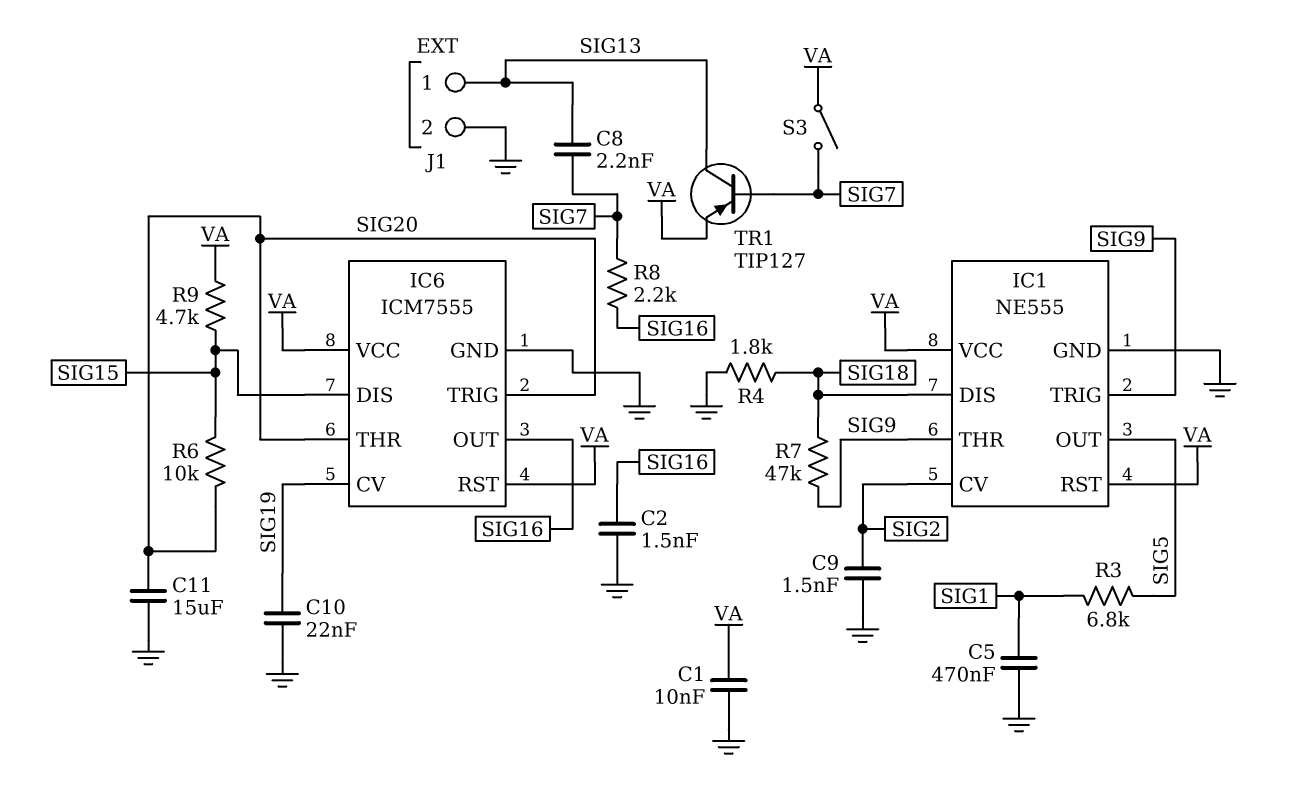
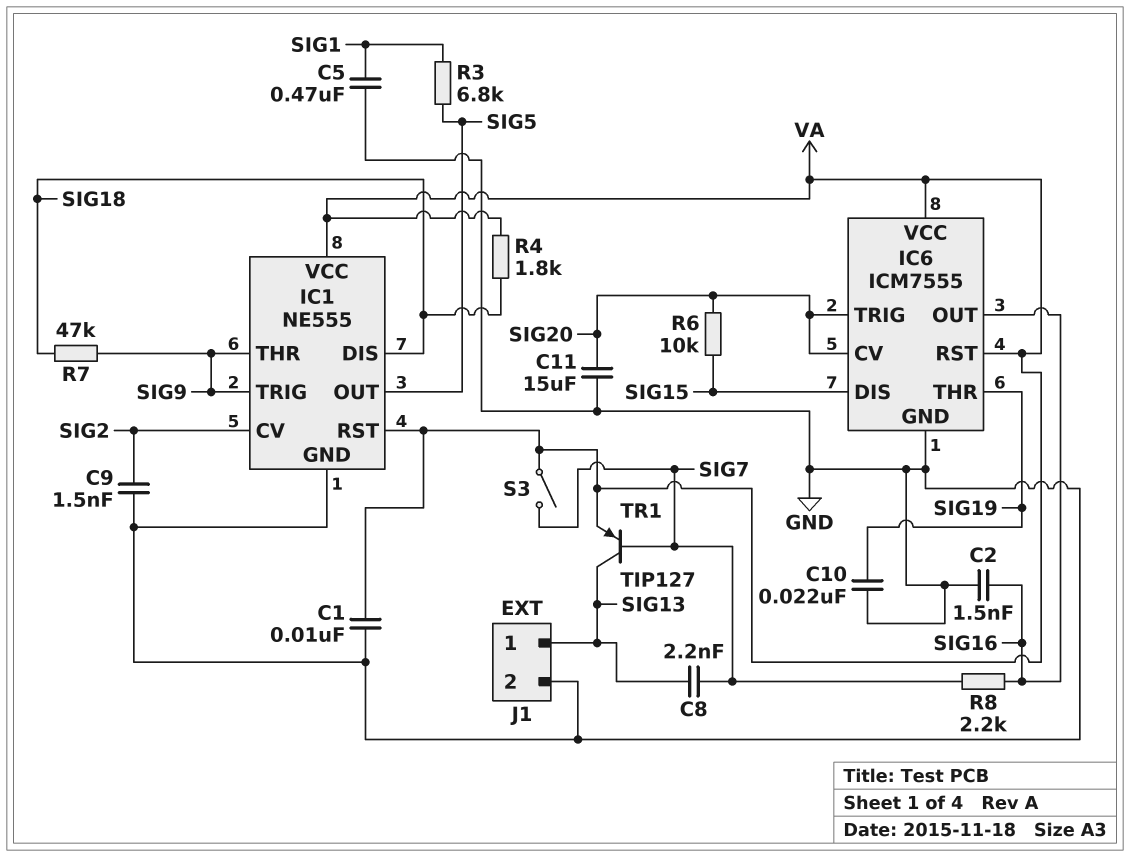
IC6 pin CV: SIG19 -> SIG20
IC6 pin THR: SIG20 -> SIG19
R4: 1.8k (GND, SIG18) -> 1.8k (SIG18, VA)
R9: 4.7k (SIG15, VA) -> none

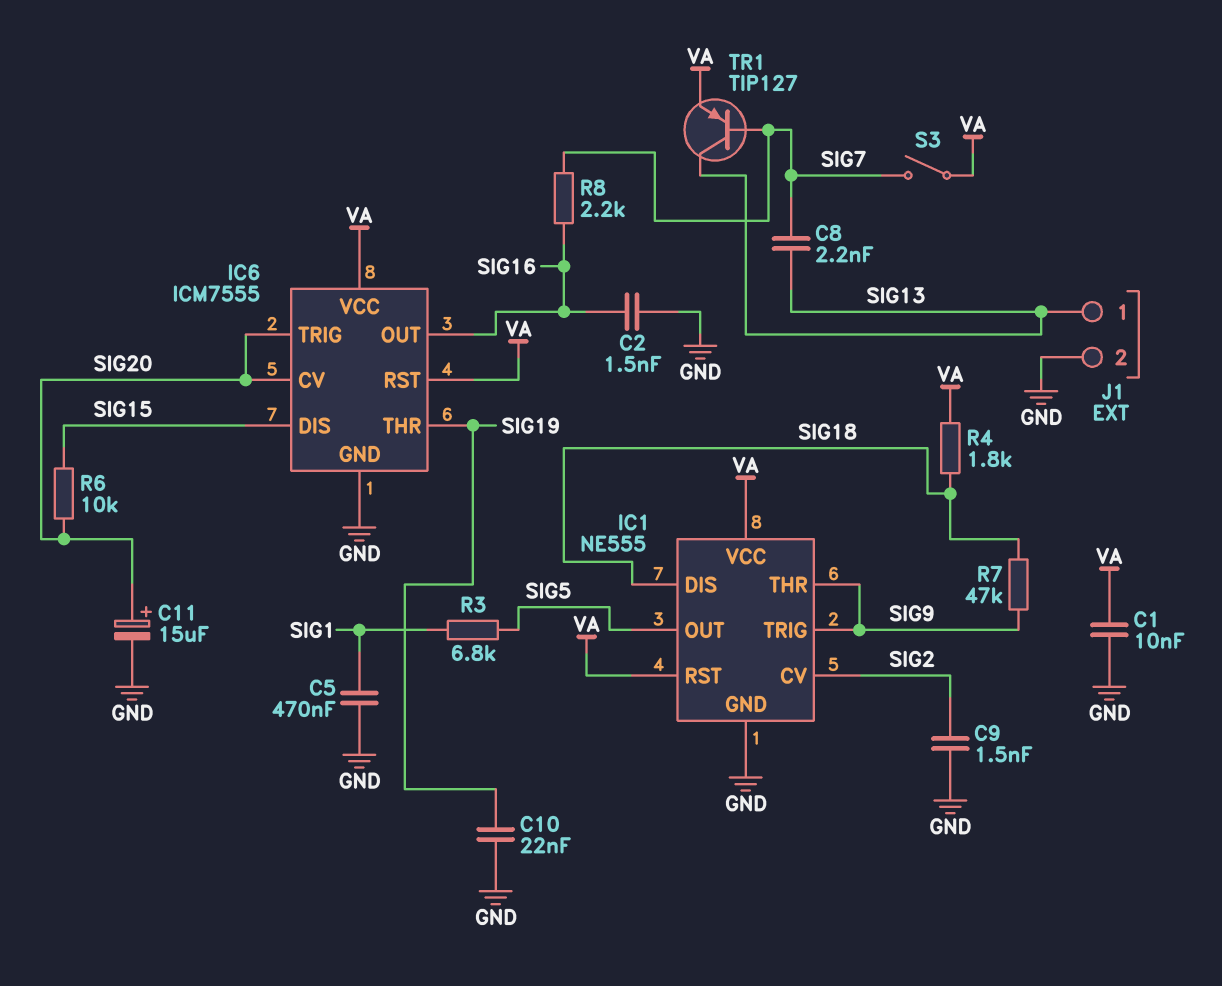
C11: 15uF (GND, SIG20) -> 15uF (plus SIG20, minus GND)

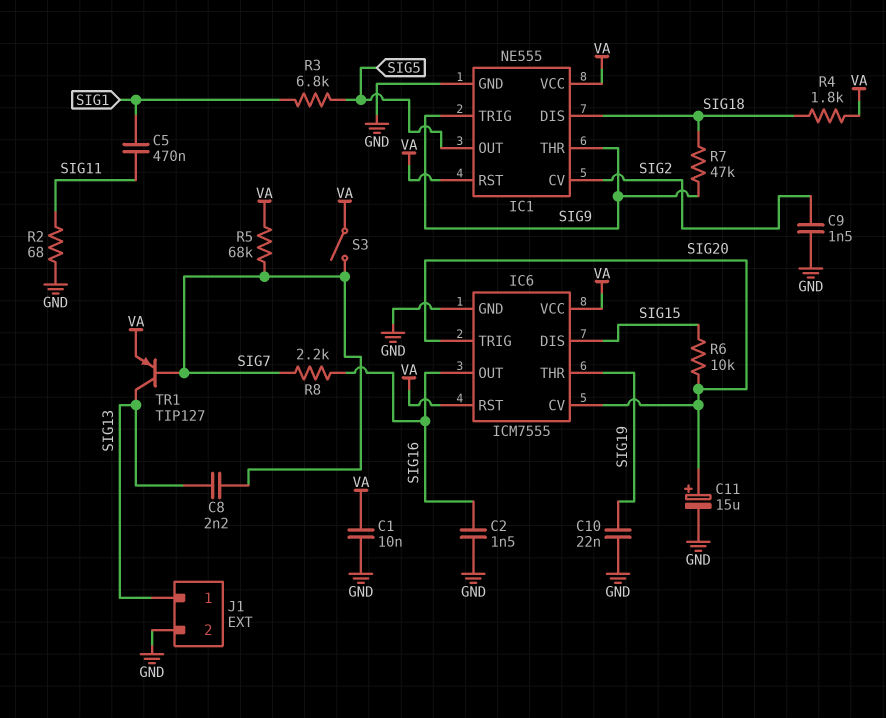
C5: 470nF (GND, SIG1) -> 470nF (SIG1, SIG11)
R2: none -> 68 (GND, SIG11)
R5: none -> 68k (SIG7, VA)

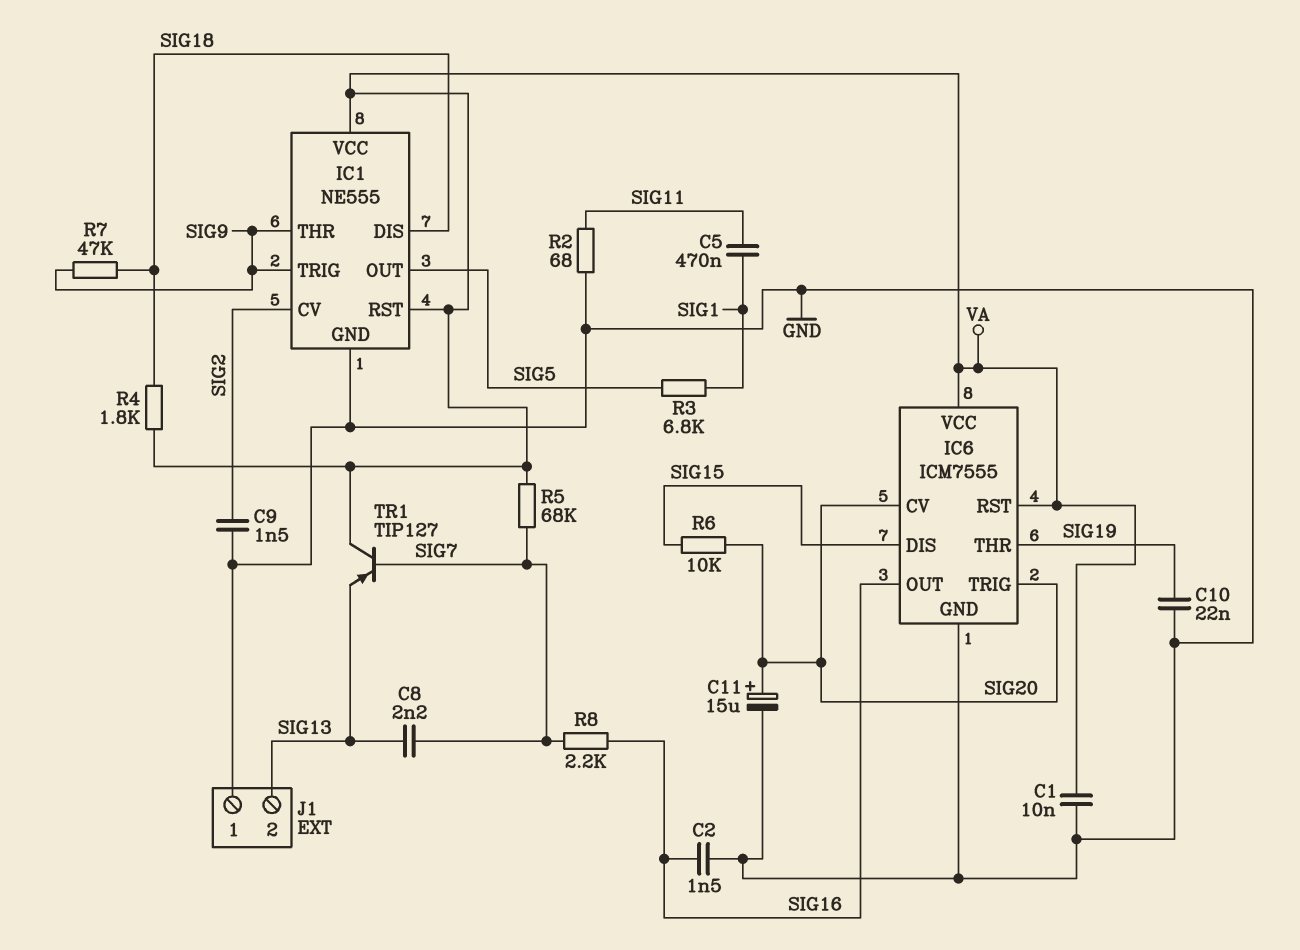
J1 pin 1: SIG13 -> GND
J1 pin 2: GND -> SIG13
S3: switch (SIG7, VA) -> none
TR1: PNP TIP127 (B SIG7, C SIG13, E VA) -> PNP TIP127 (B SIG7, C VA, E SIG13)

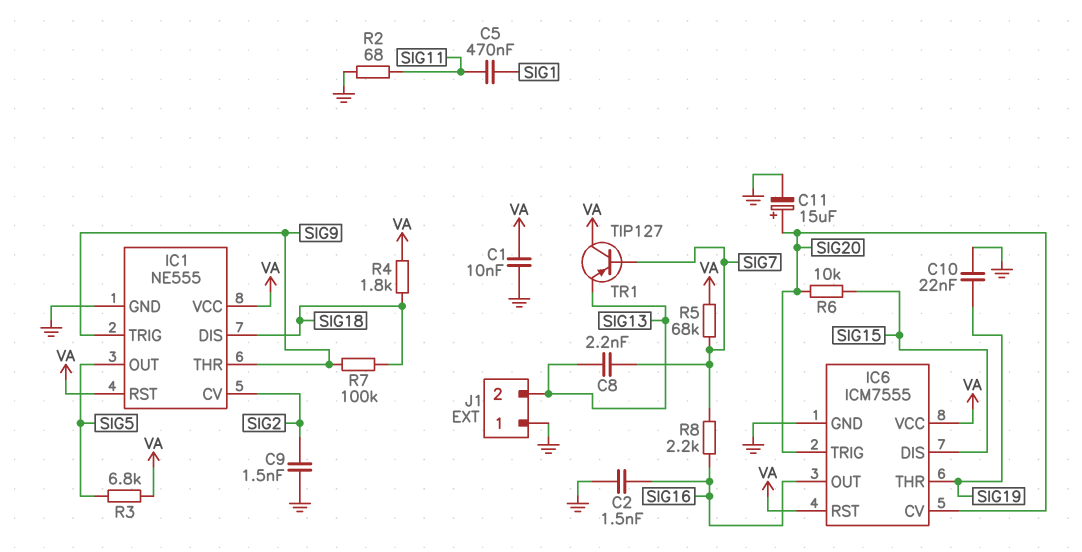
R3: 6.8k (SIG1, SIG5) -> 6.8k (SIG5, VA)
R7: 47k (SIG9, SIG18) -> 100k (SIG9, SIG18)

